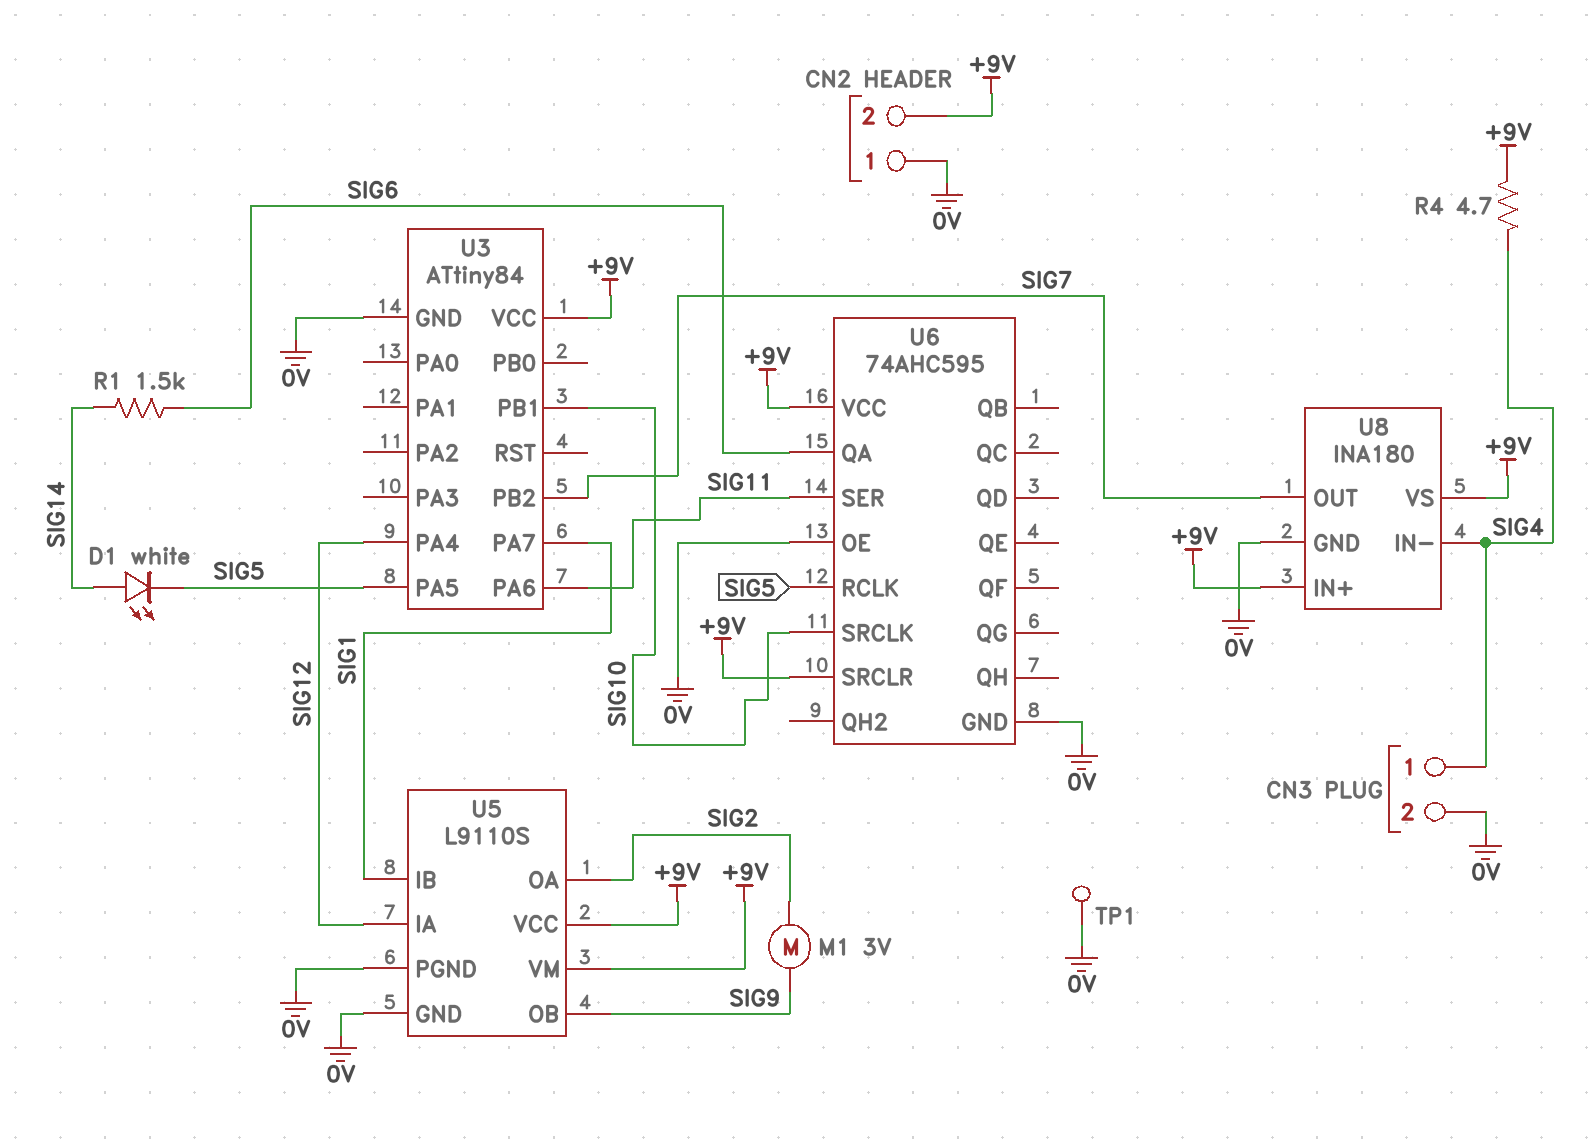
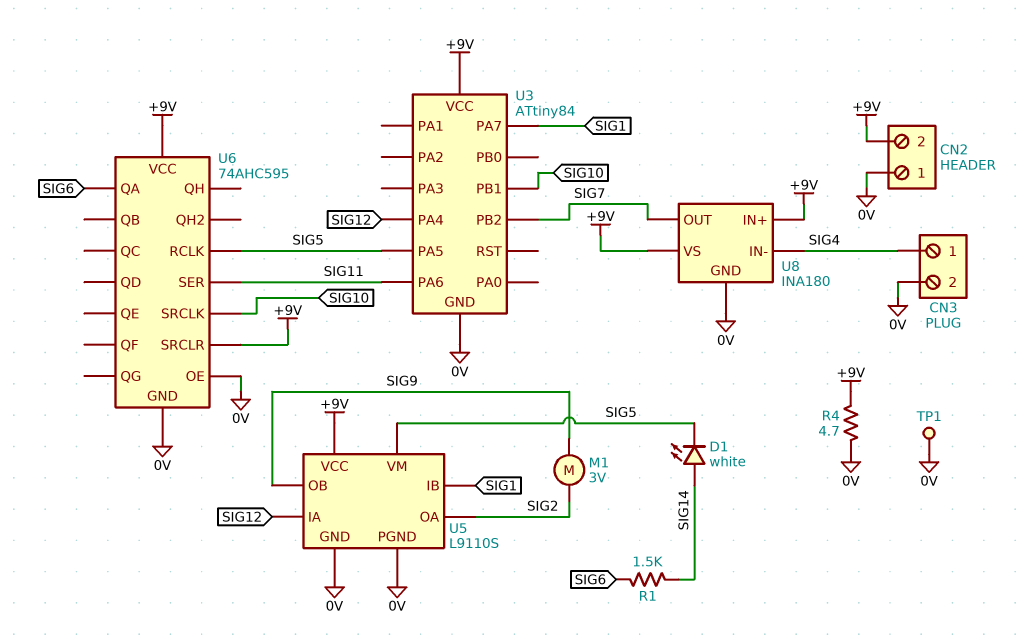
R4: 4.7 (+9V, SIG4) -> 4.7 (+9V, 0V)
U5 pin VM: +9V -> SIG5

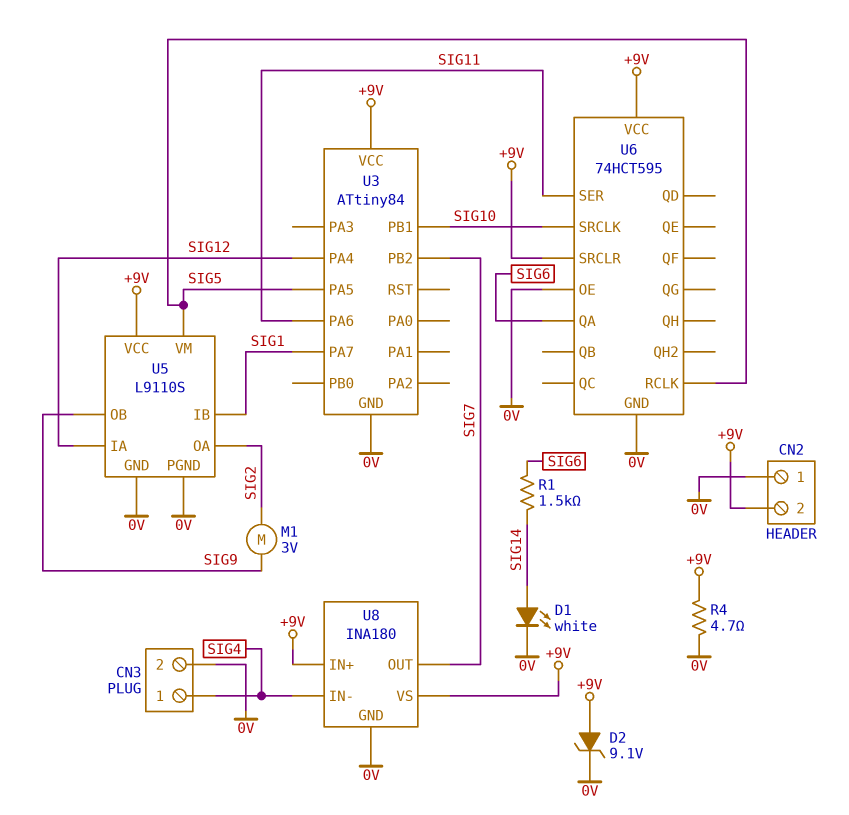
D1: LED white (A SIG14, K SIG5) -> LED white (A SIG14, K 0V)
D2: none -> zener 9.1V (A +9V, K 0V)
TP1: test point (0V) -> none
U6: 74AHC595 -> 74HCT595

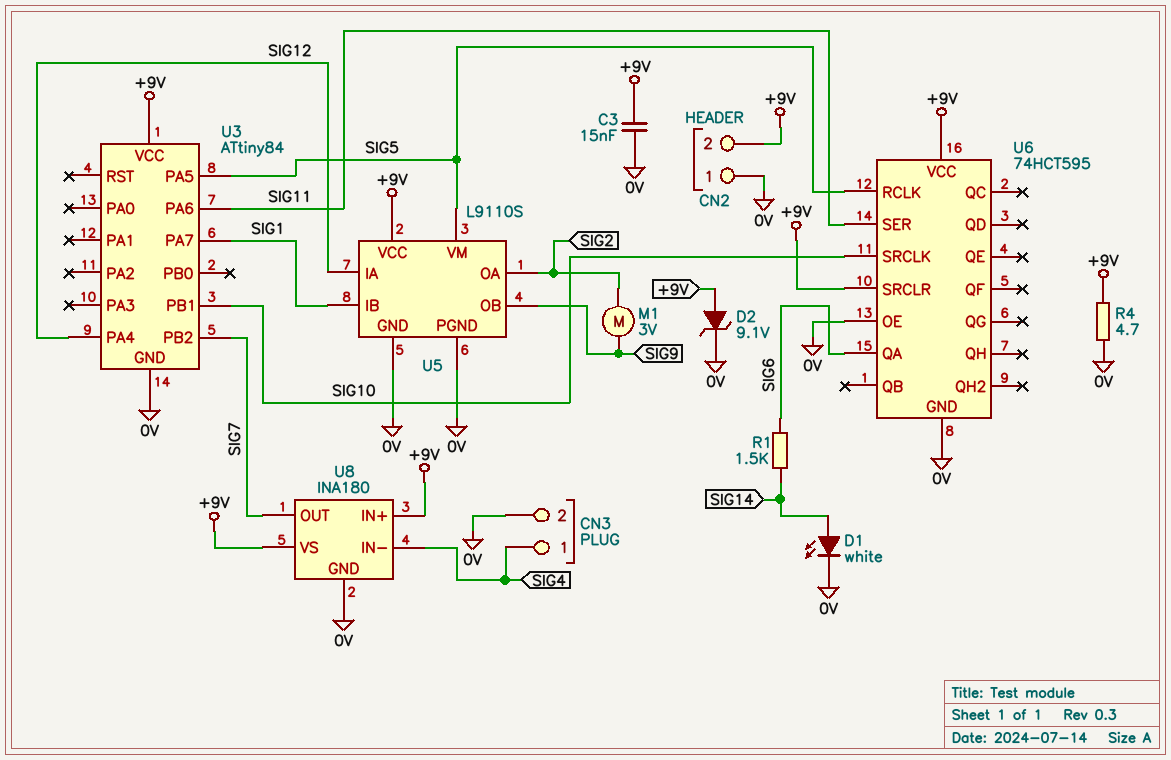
C3: none -> 15nF (+9V, 0V)

